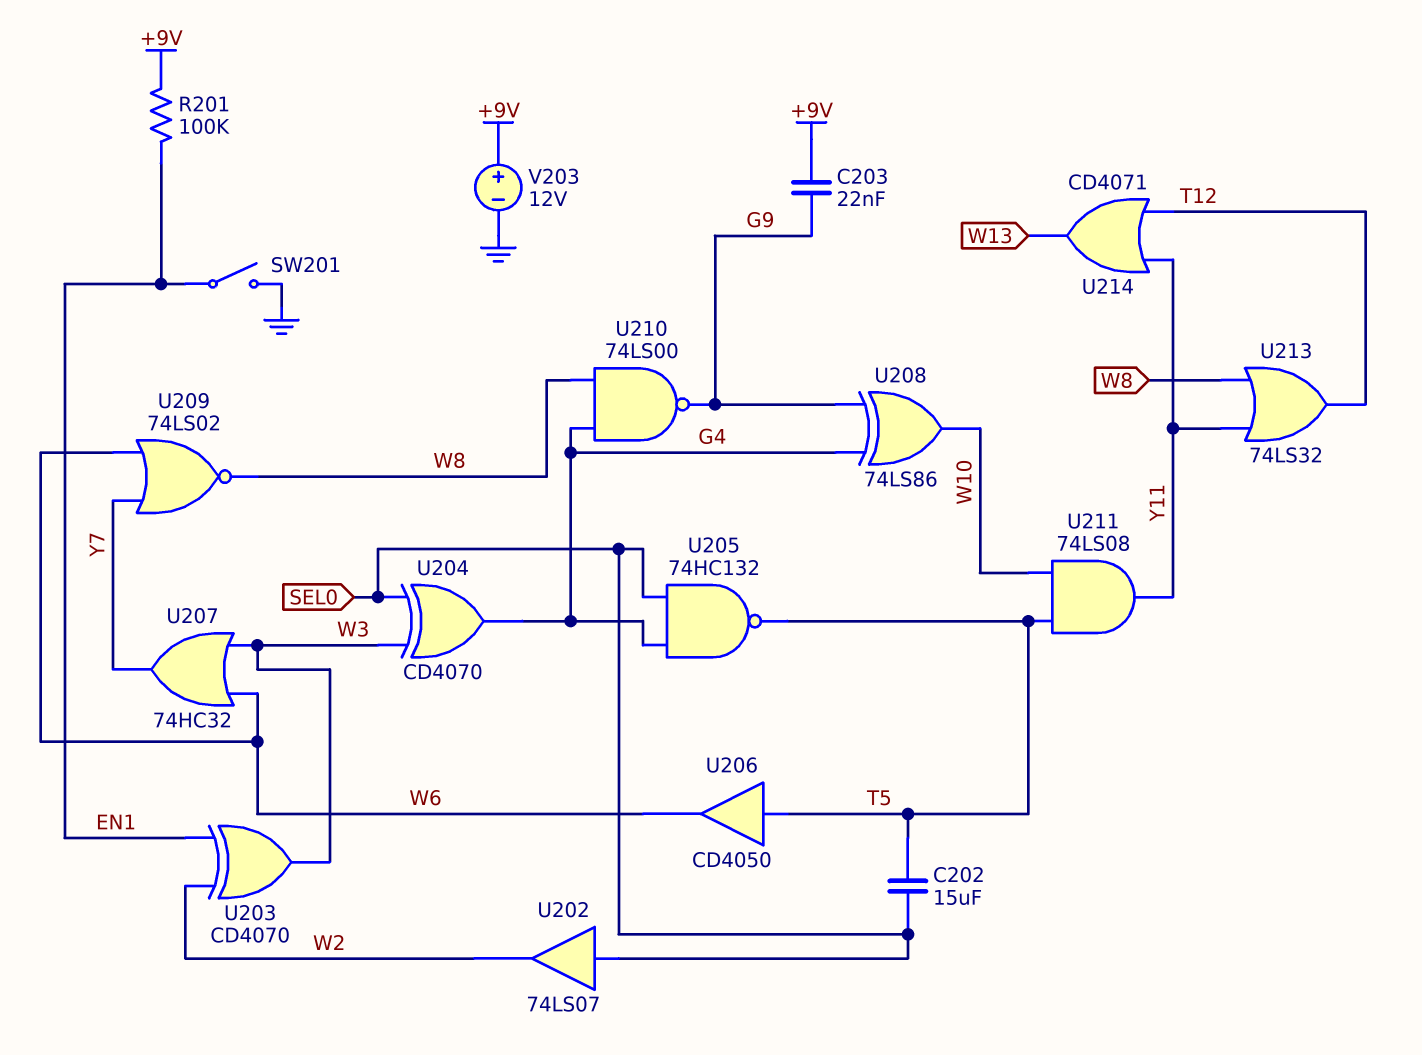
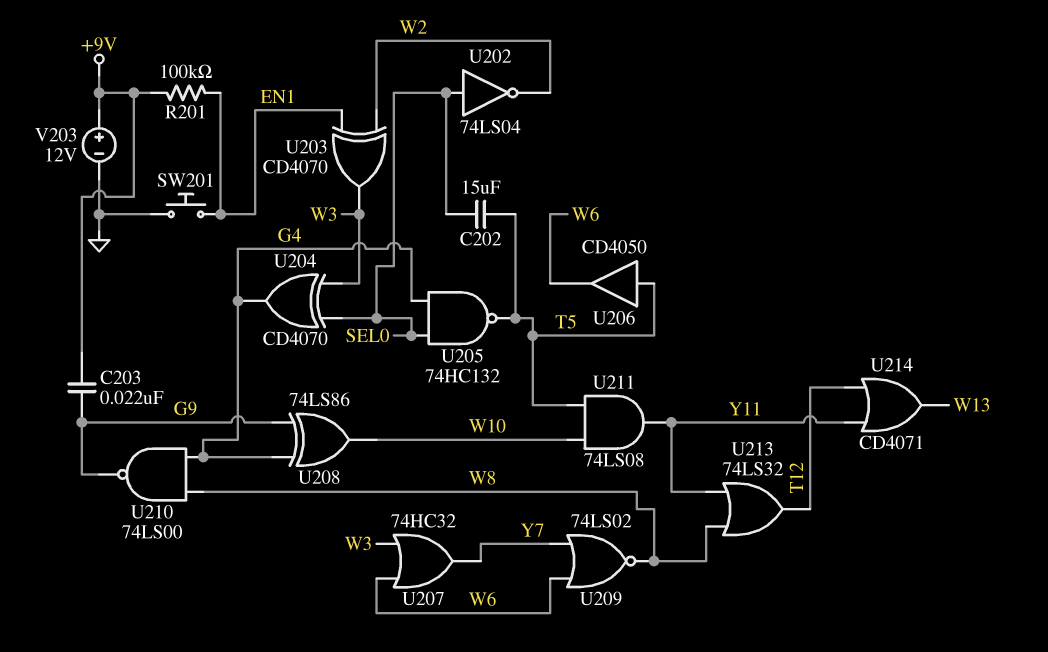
SW201: switch (EN1, GND) -> button (EN1, GND)
U202: buffer 74LS07 (in SEL0, out W2) -> NOT 74LS04 (in SEL0, out W2)

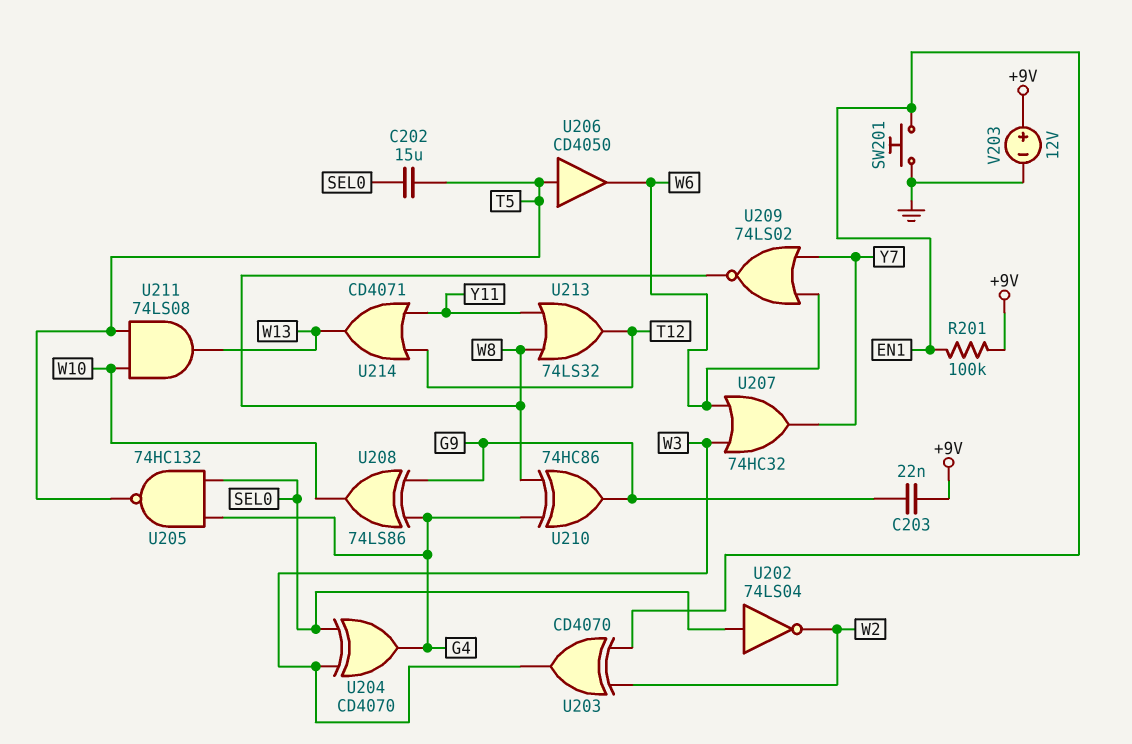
U210: NAND 74LS00 (in G4, in W8, out G9) -> XOR 74HC86 (in G4, in W8, out G9)
U211: AND 74LS08 (in T5, in W10, out Y11) -> AND 74LS08 (in T5, in W10, out W13)

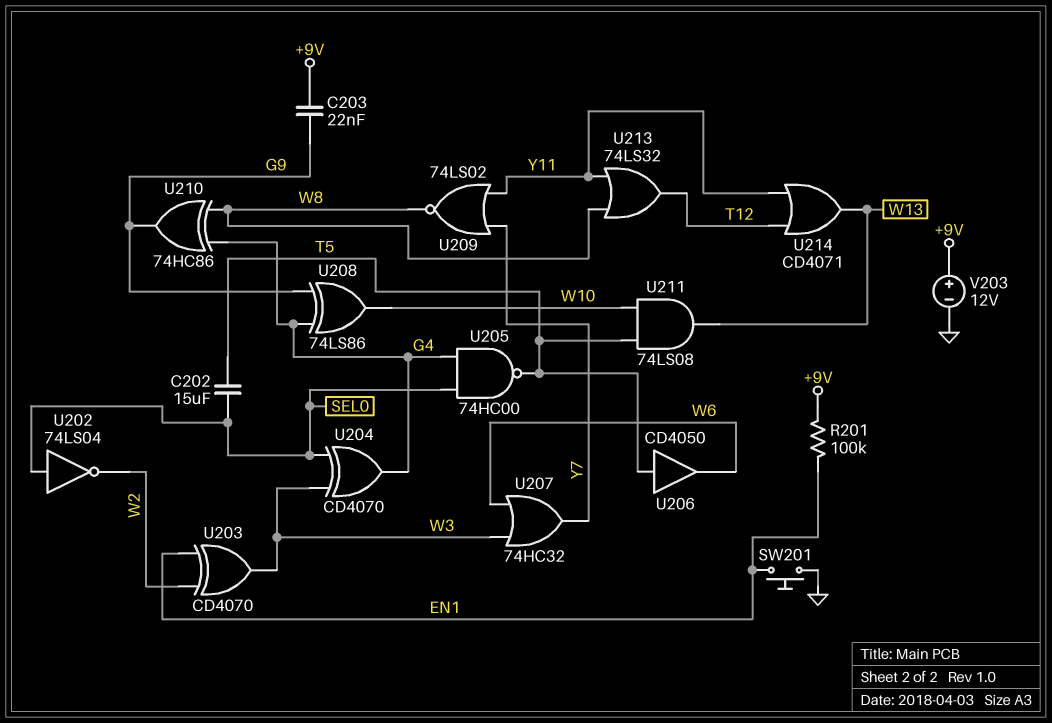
U205: NAND 74HC132 (in G4, in SEL0, out T5) -> NAND 74HC00 (in G4, in SEL0, out T5)
U209: NOR 74LS02 (in W6, in Y7, out W8) -> NOR 74LS02 (in Y7, in Y11, out W8)

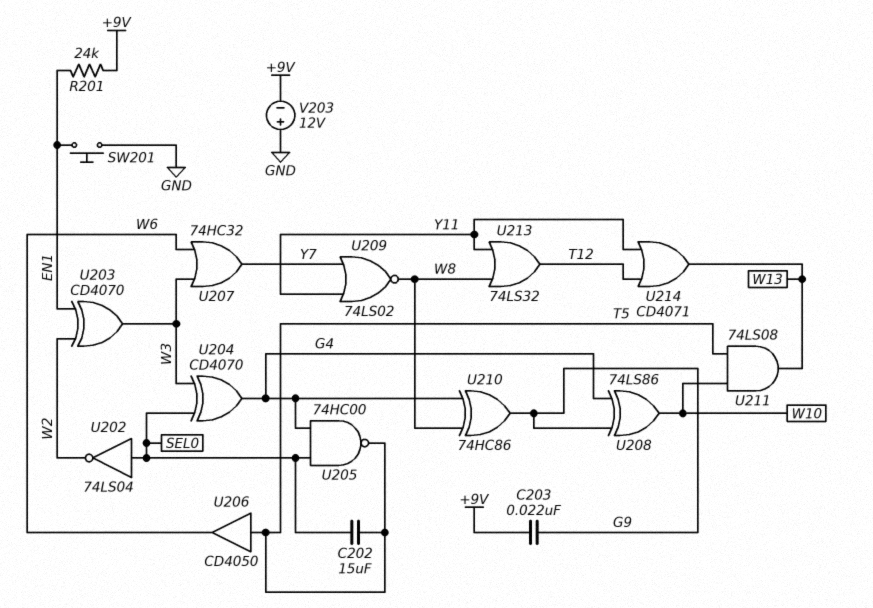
R201: 100k (+9V, EN1) -> 24k (+9V, EN1)
V203: 12V (plus +9V, minus GND) -> 12V (plus GND, minus +9V)

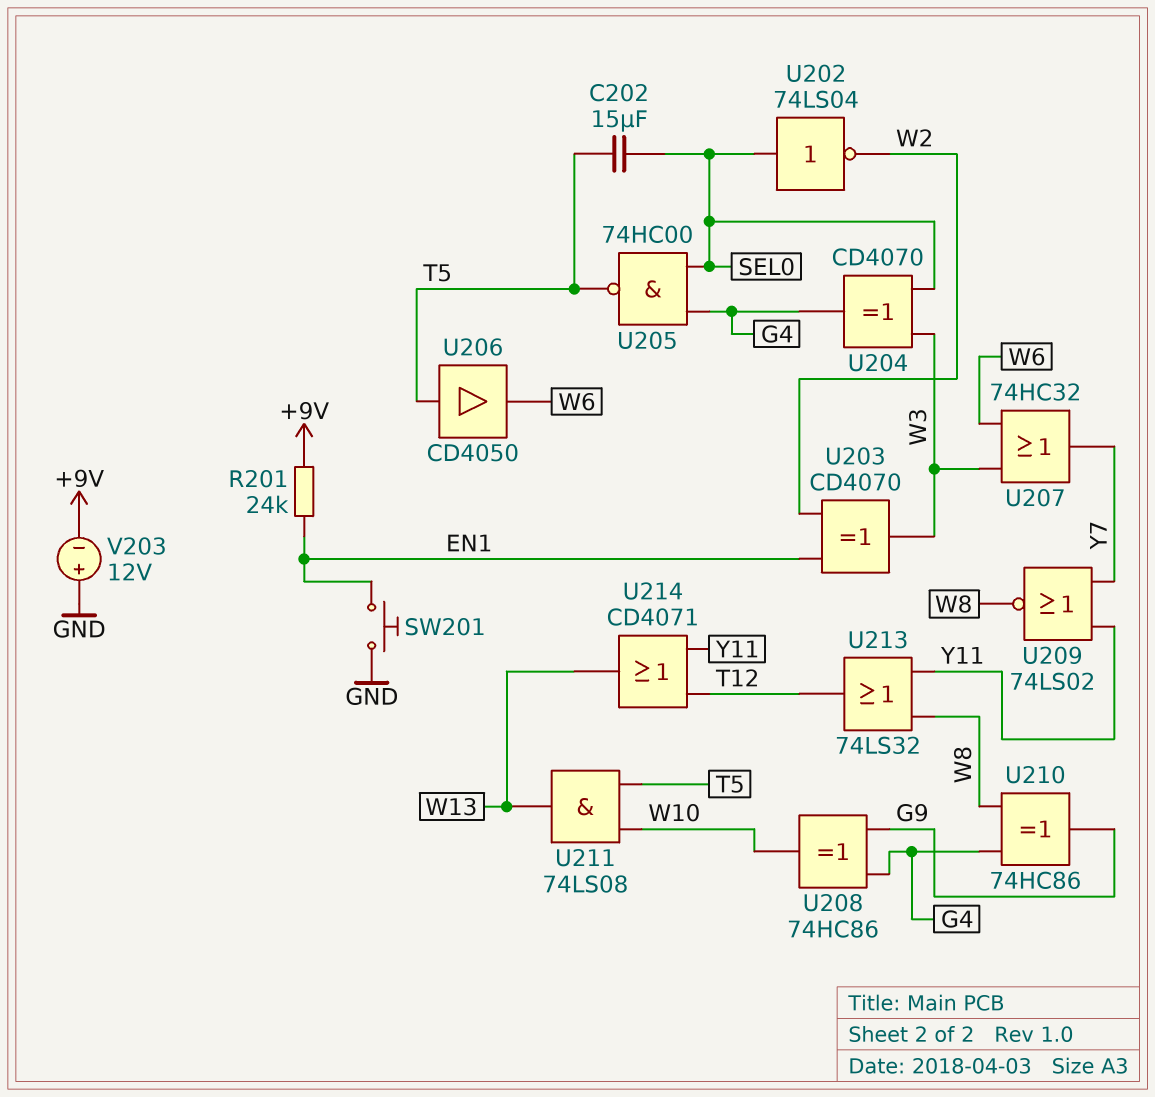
C203: 22nF (+9V, G9) -> none
U208: XOR 74LS86 (in G4, in G9, out W10) -> XOR 74HC86 (in G4, in G9, out W10)

